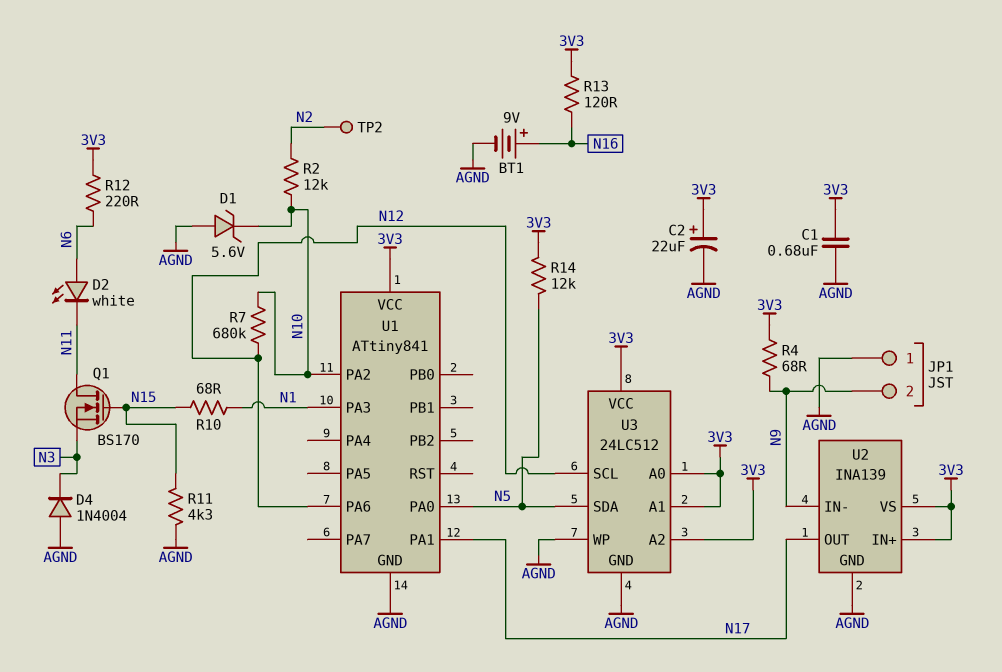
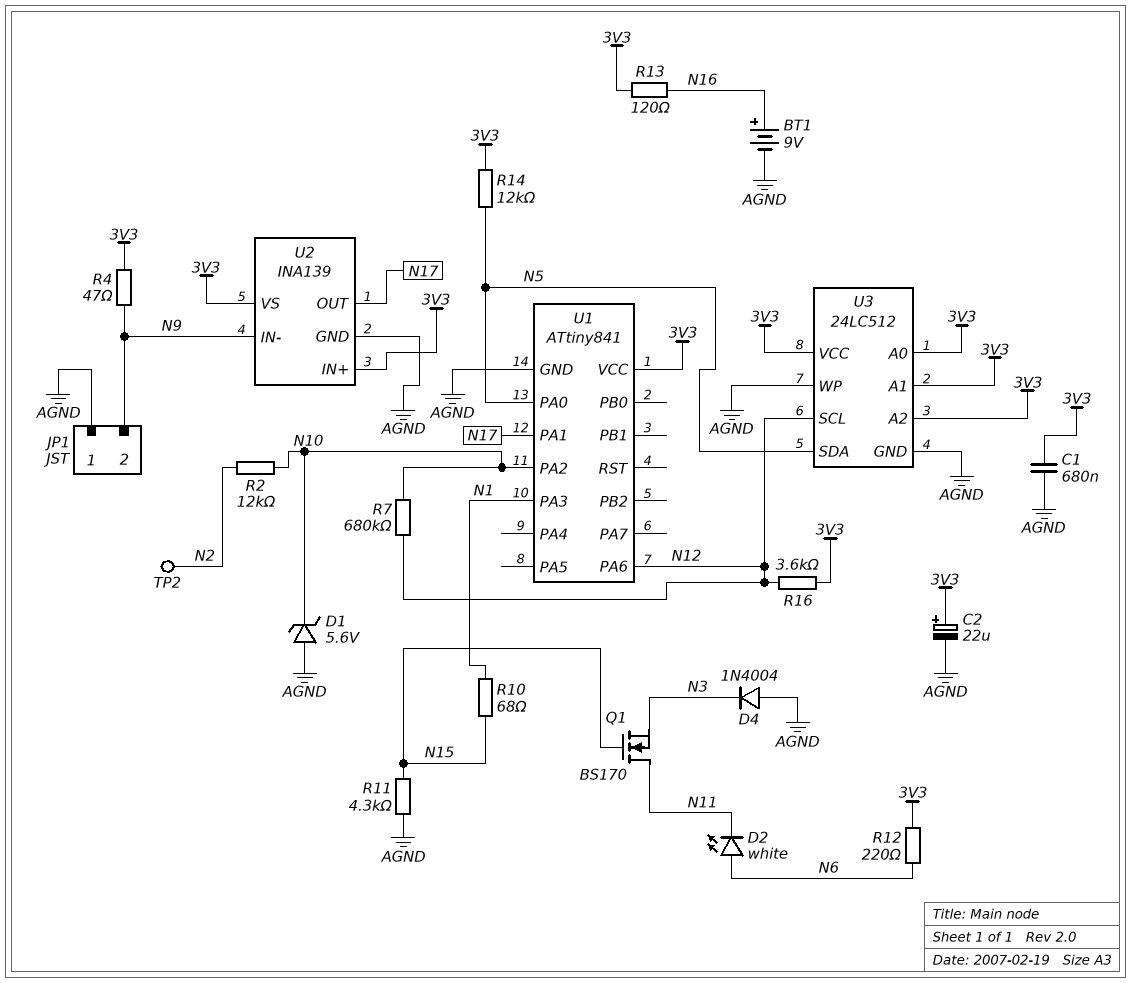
R4: 68 (3V3, N9) -> 47 (3V3, N9)
R16: none -> 3.6k (3V3, N12)

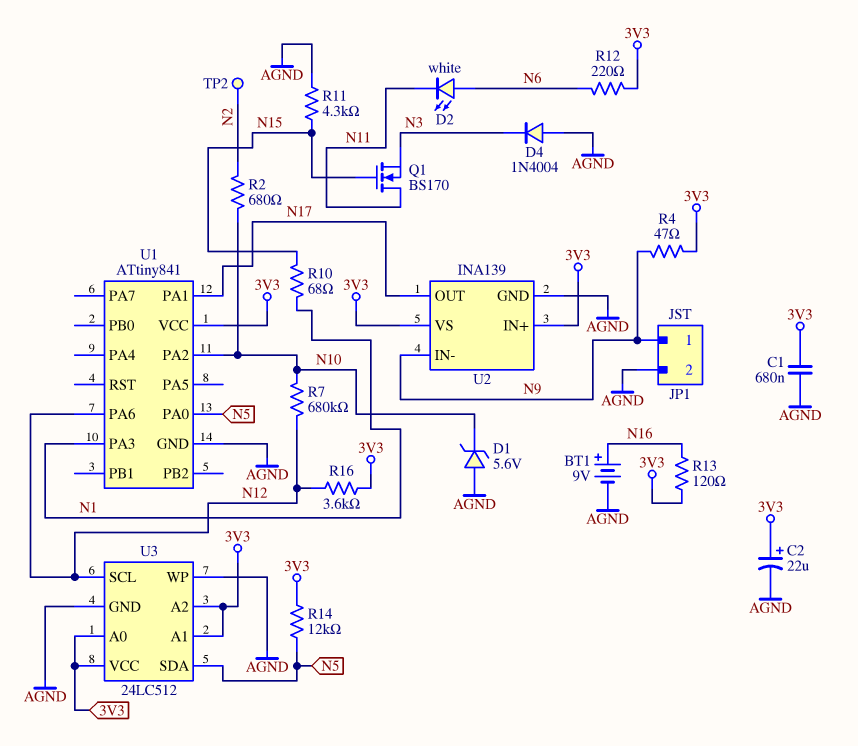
JP1 pin 1: AGND -> N9
JP1 pin 2: N9 -> AGND
R2: 12k (N2, N10) -> 680 (N2, N10)

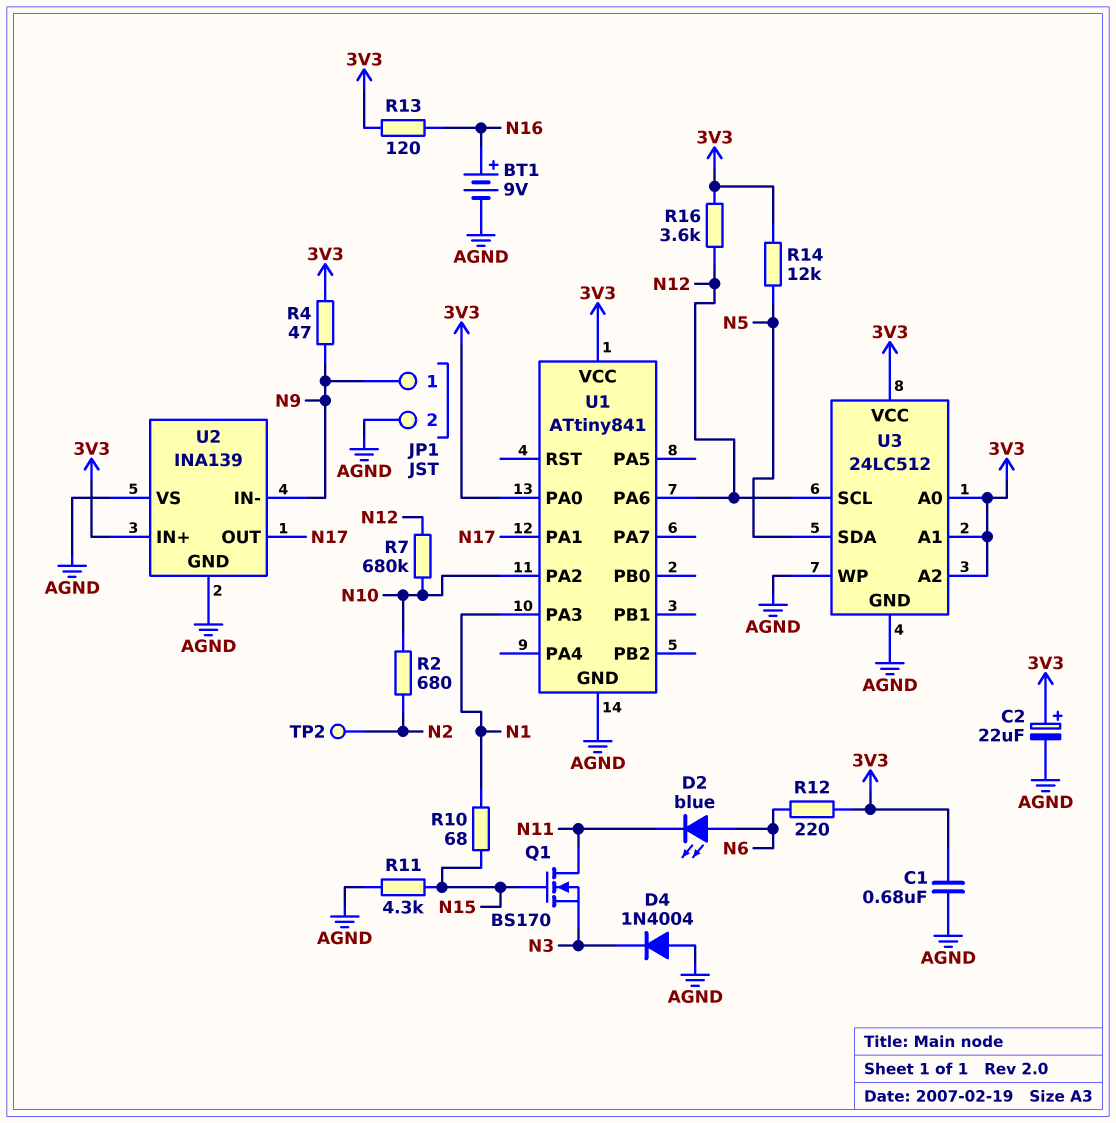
D1: zener 5.6V (A AGND, K N10) -> none
D2: LED white (A N6, K N11) -> LED blue (A N6, K N11)
U1 pin PA0: N5 -> 3V3
U2 pin VS: 3V3 -> AGND

